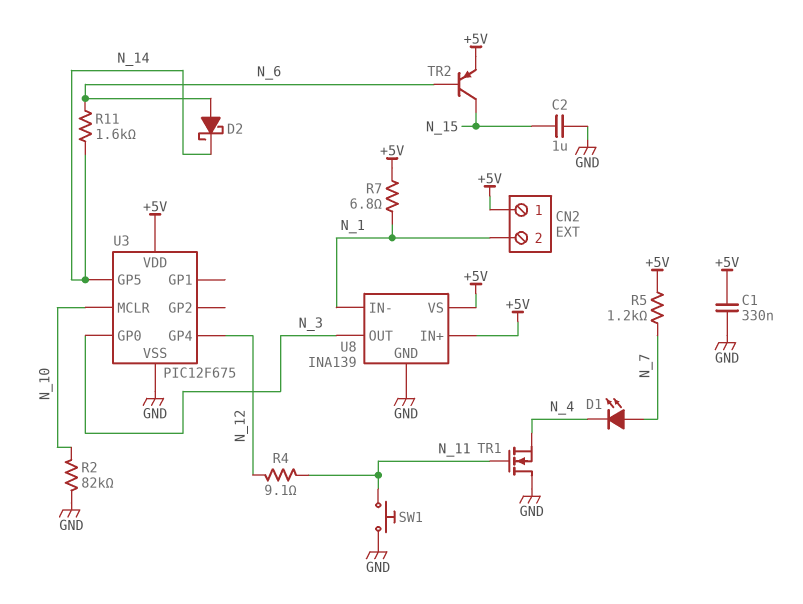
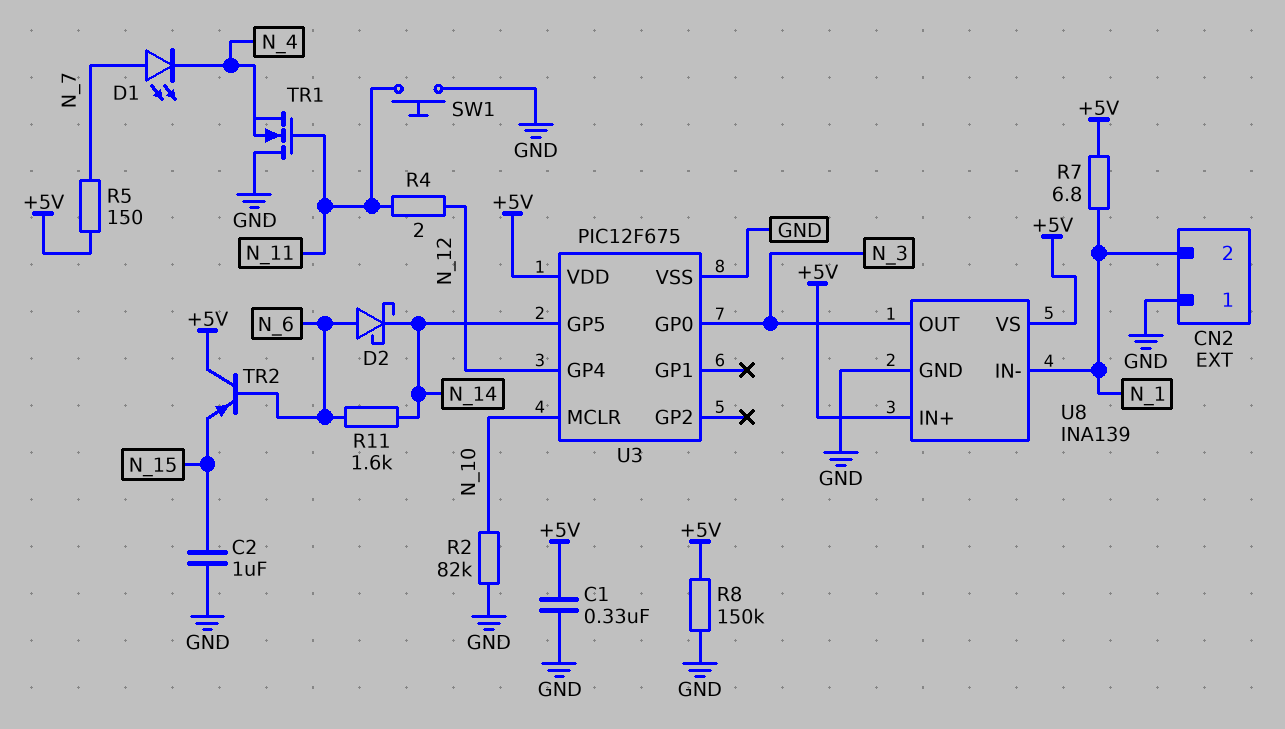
CN2 pin 1: +5V -> GND
R4: 9.1 (N_11, N_12) -> 2 (N_11, N_12)
R5: 1.2k (+5V, N_7) -> 150 (+5V, N_7)
R8: none -> 150k (+5V, GND)
TR2: PNP (B N_6, C N_15, E +5V) -> PNP (B N_6, C +5V, E N_15)

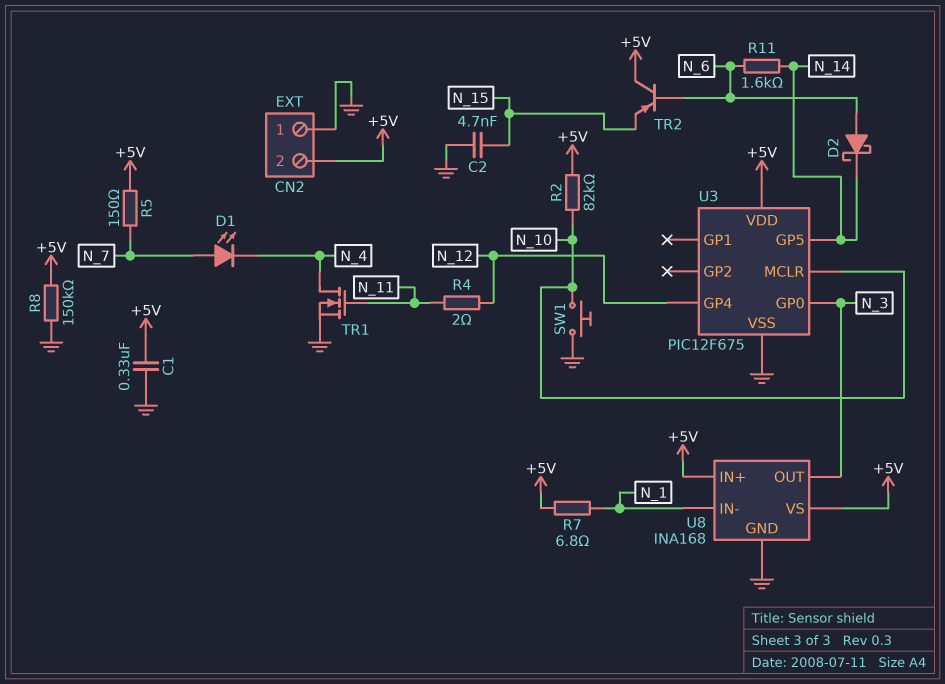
C2: 1uF (GND, N_15) -> 4.7nF (GND, N_15)
CN2 pin 2: N_1 -> +5V
R2: 82k (GND, N_10) -> 82k (+5V, N_10)
SW1: button (GND, N_11) -> button (GND, N_10)
TR1: NMOS (G N_11, D GND, S N_4) -> NMOS (G N_11, D N_4, S GND)
U8: INA139 -> INA168

